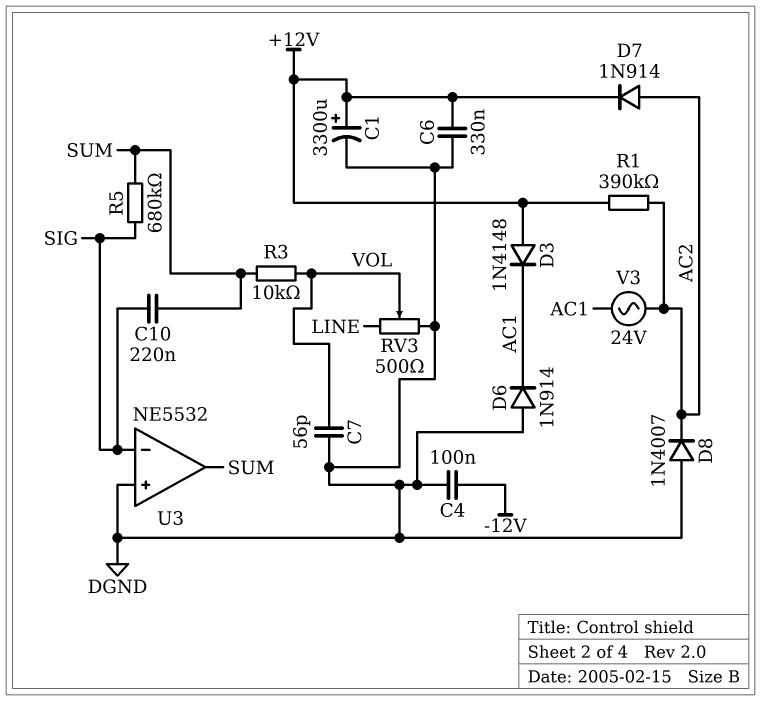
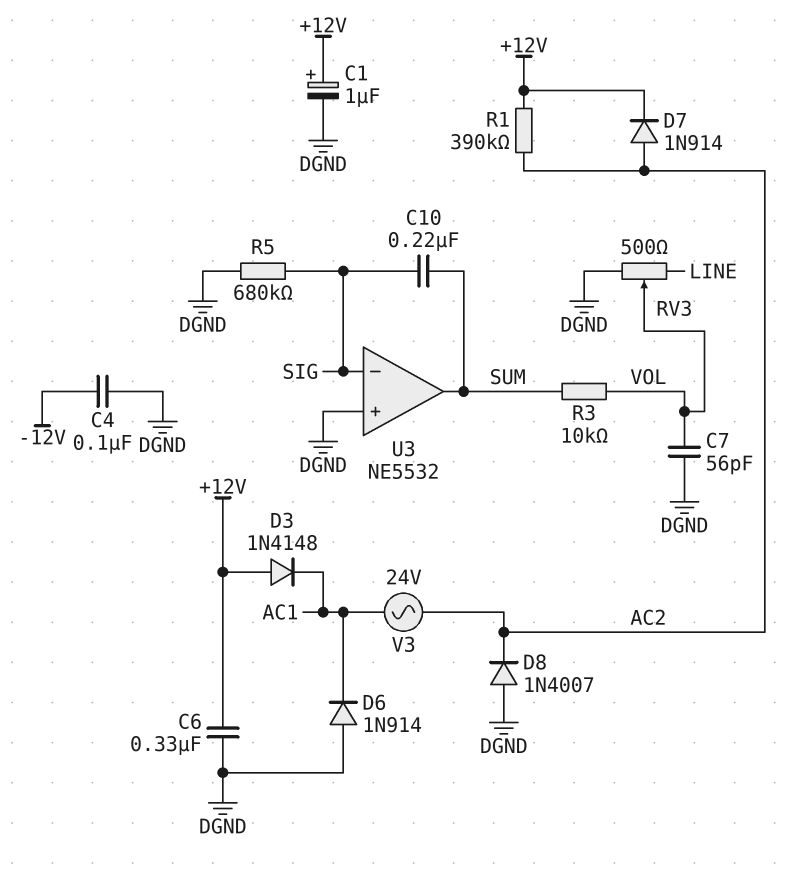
C1: 3300uF (plus +12V, minus DGND) -> 1uF (plus +12V, minus DGND)
R5: 680k (SIG, SUM) -> 680k (DGND, SIG)

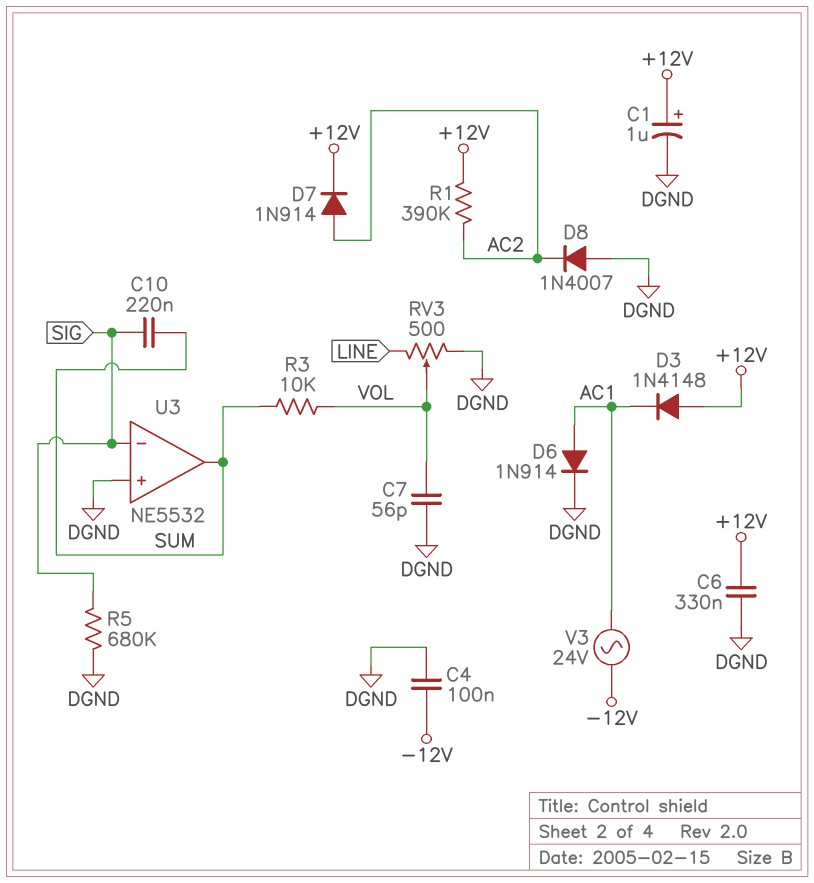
D6: diode 1N914 (A DGND, K AC1) -> diode 1N914 (A AC1, K DGND)
V3: AC 24V (AC1, AC2) -> AC 24V (-12V, AC1)

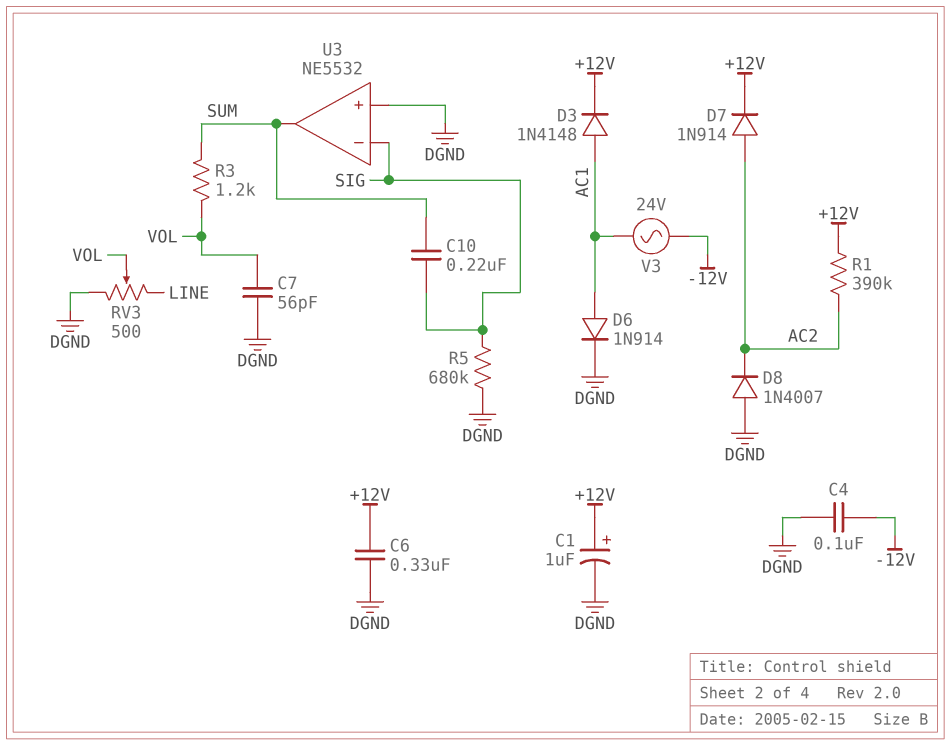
D3: diode 1N4148 (A +12V, K AC1) -> diode 1N4148 (A AC1, K +12V)
R3: 10k (SUM, VOL) -> 1.2k (SUM, VOL)

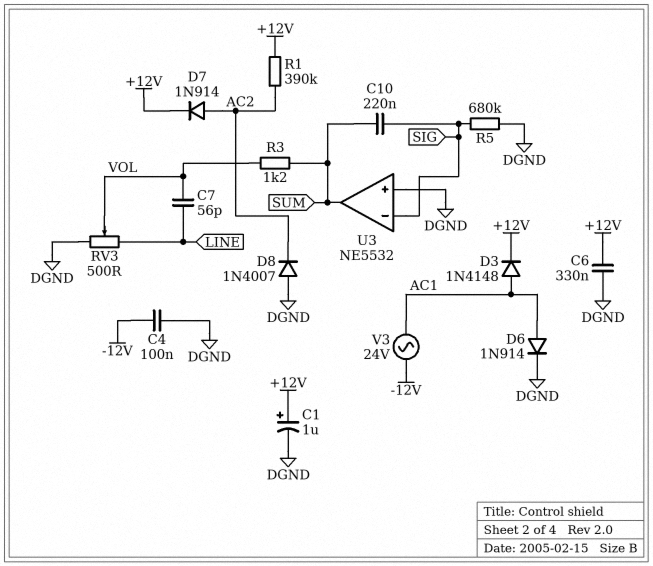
C7: 56pF (DGND, VOL) -> 56pF (LINE, VOL)

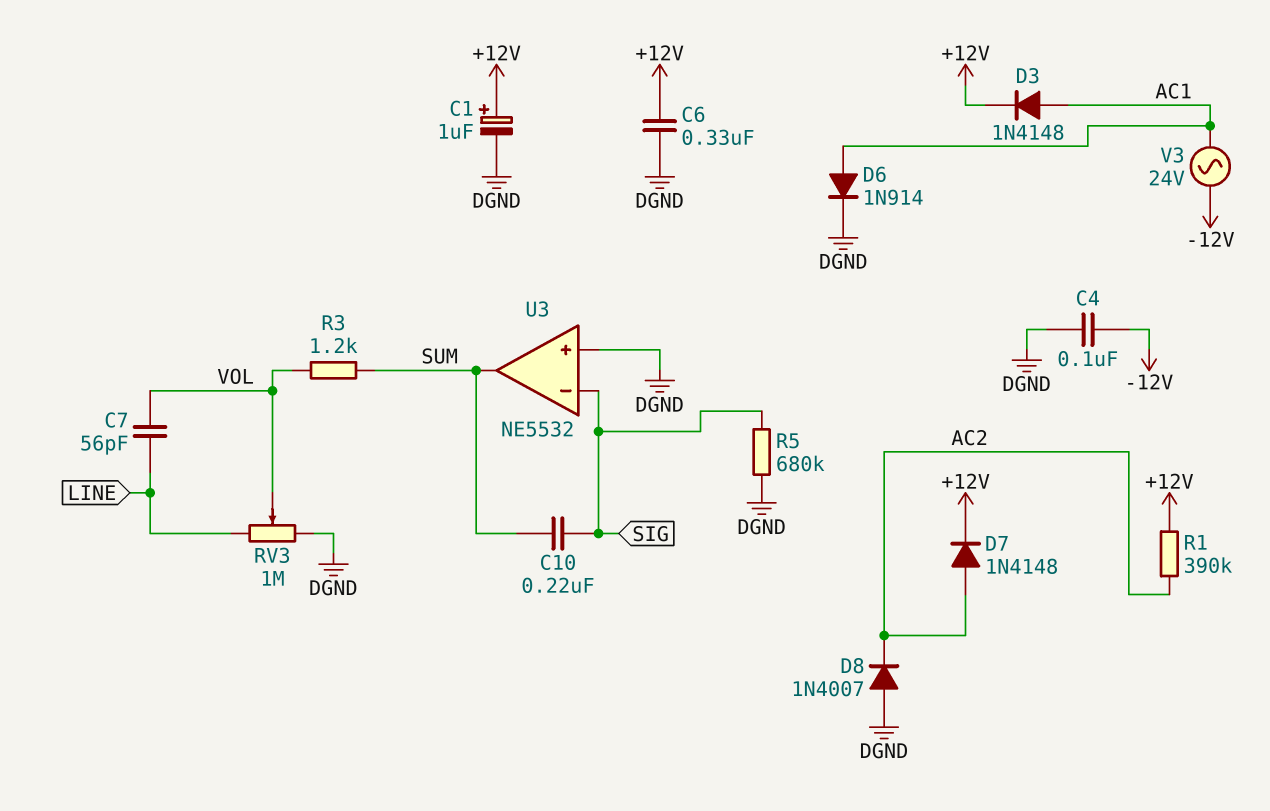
D7: diode 1N914 (A AC2, K +12V) -> diode 1N4148 (A AC2, K +12V)
RV3: 500 (DGND, LINE, wiper VOL) -> 1M (DGND, LINE, wiper VOL)

